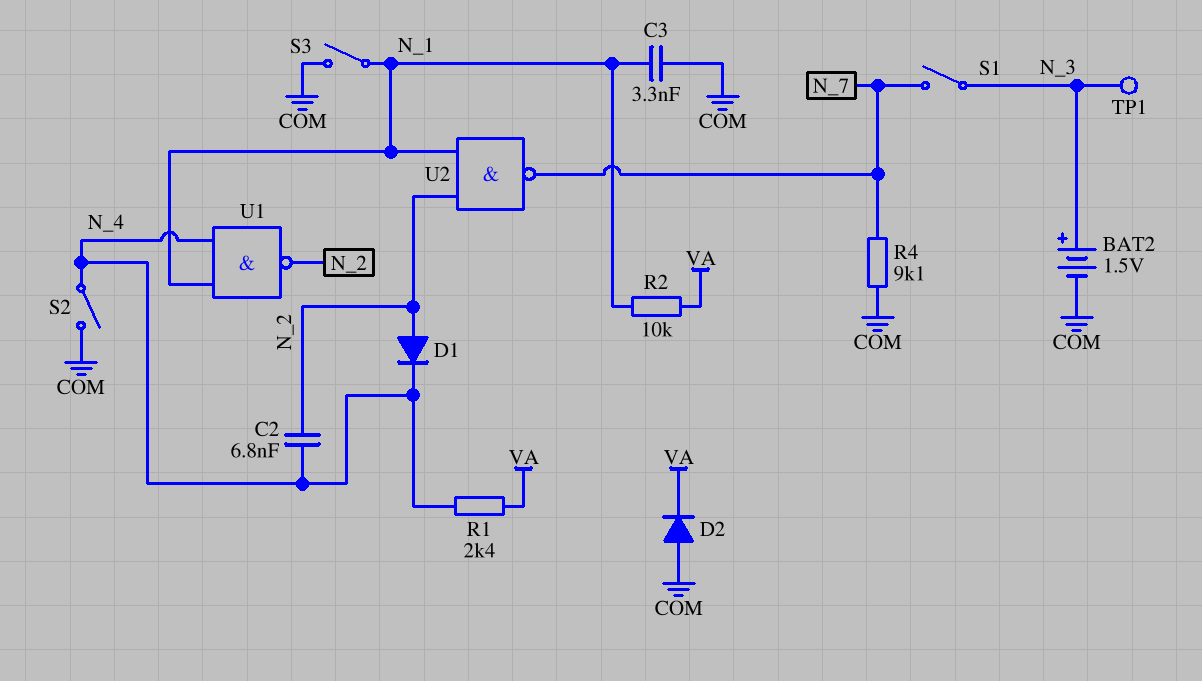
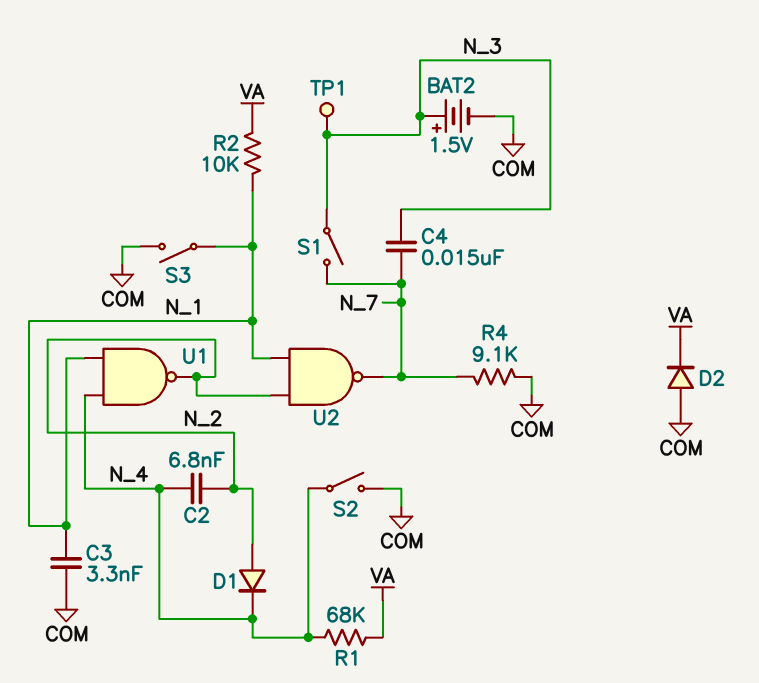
C4: none -> 15nF (N_3, N_7)
R1: 2.4k (N_4, VA) -> 68k (N_4, VA)

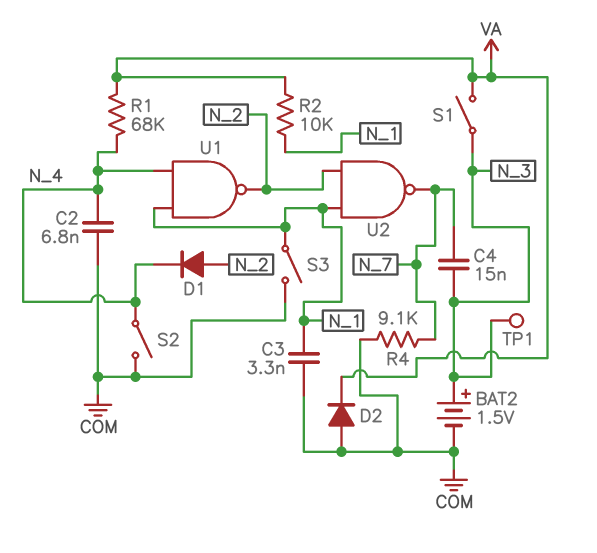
C2: 6.8nF (N_2, N_4) -> 6.8nF (COM, N_4)
S1: switch (N_3, N_7) -> switch (N_3, VA)

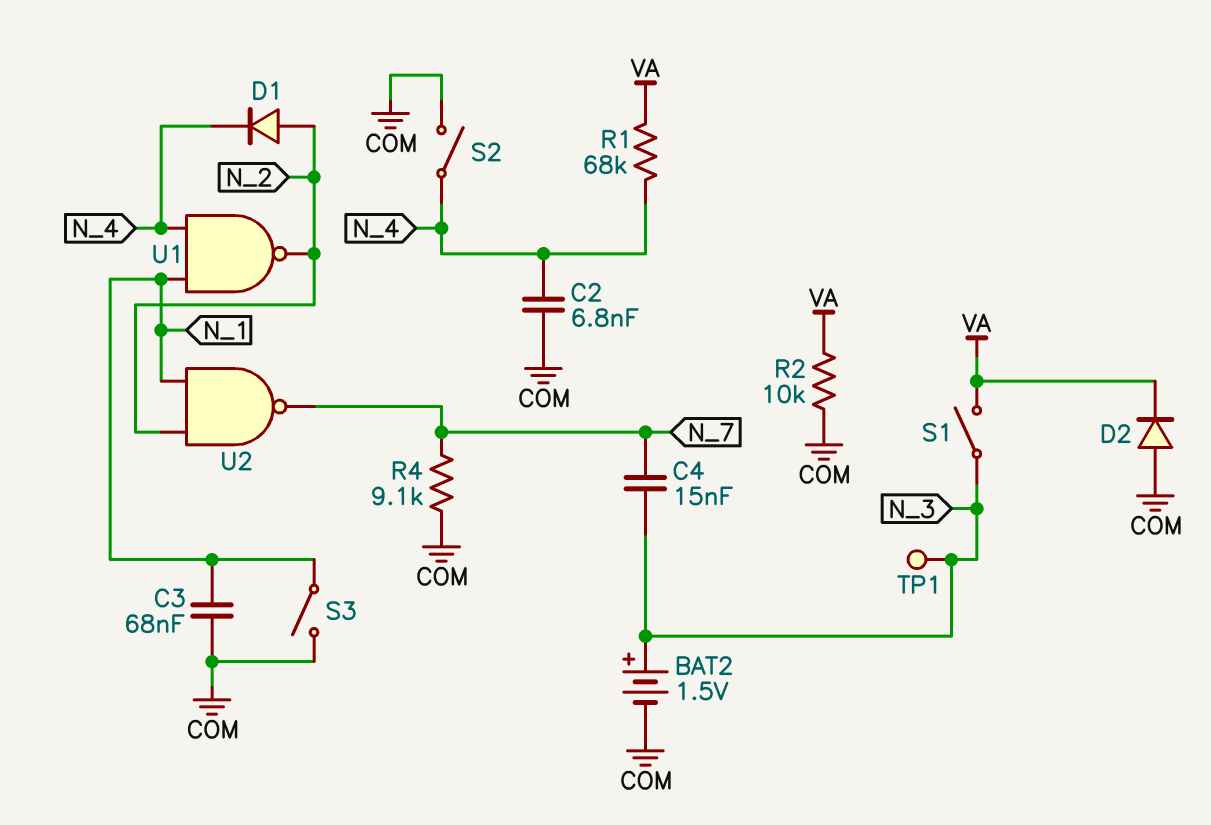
C3: 3.3nF (COM, N_1) -> 68nF (COM, N_1)
R2: 10k (N_1, VA) -> 10k (COM, VA)

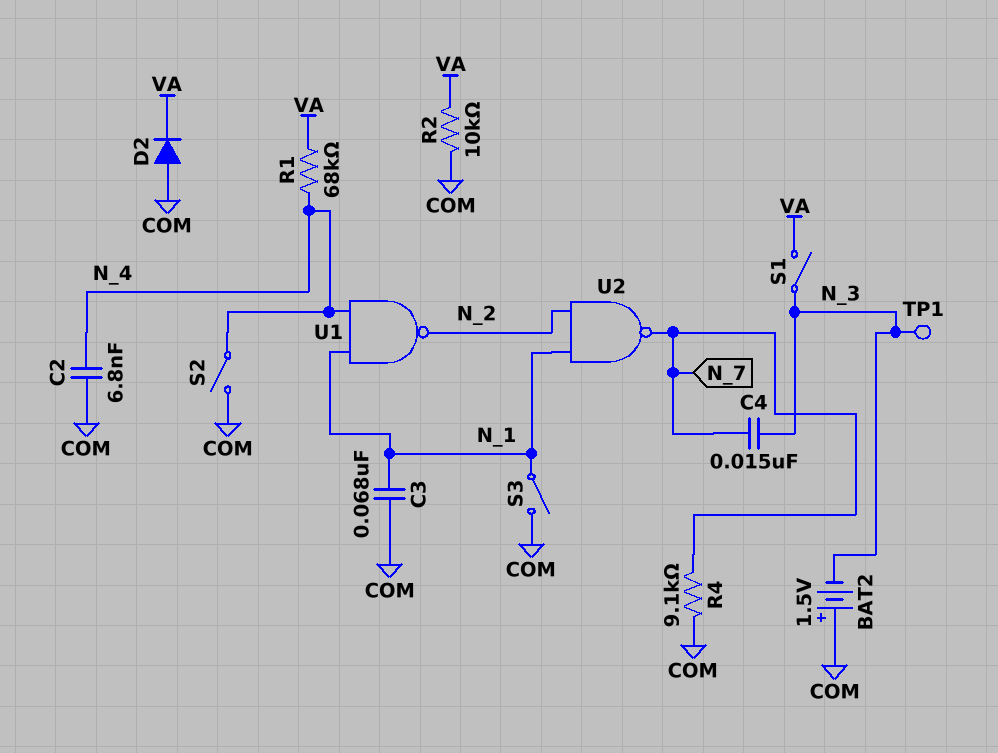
BAT2: 1.5V (plus N_3, minus COM) -> 1.5V (plus COM, minus N_3)
D1: diode (A N_2, K N_4) -> none

